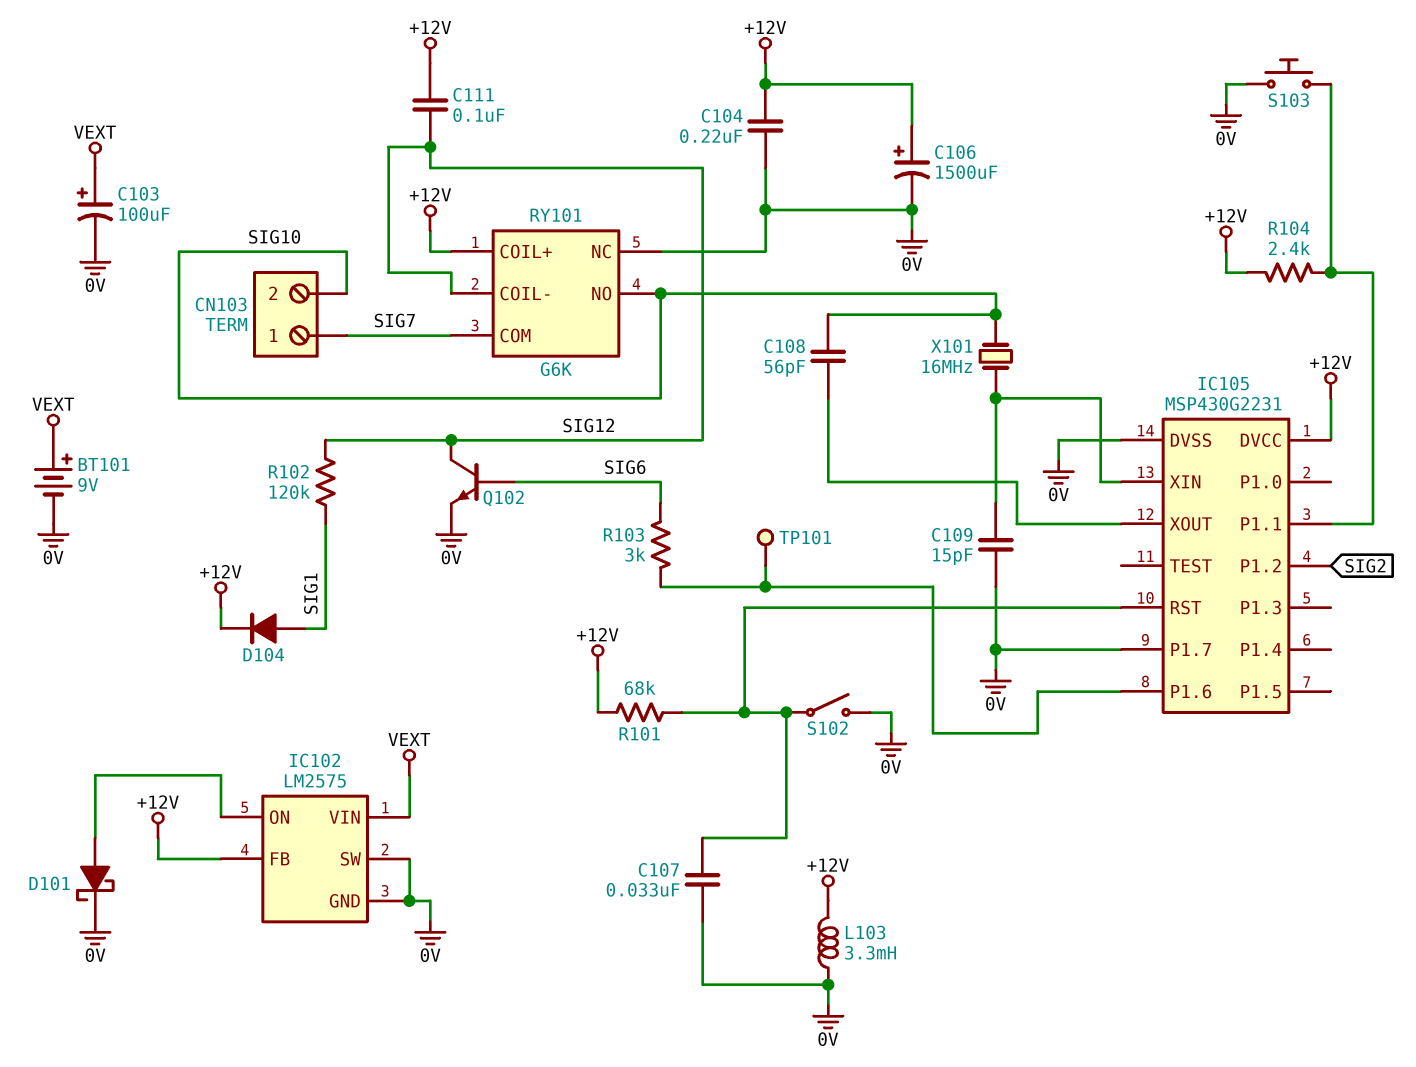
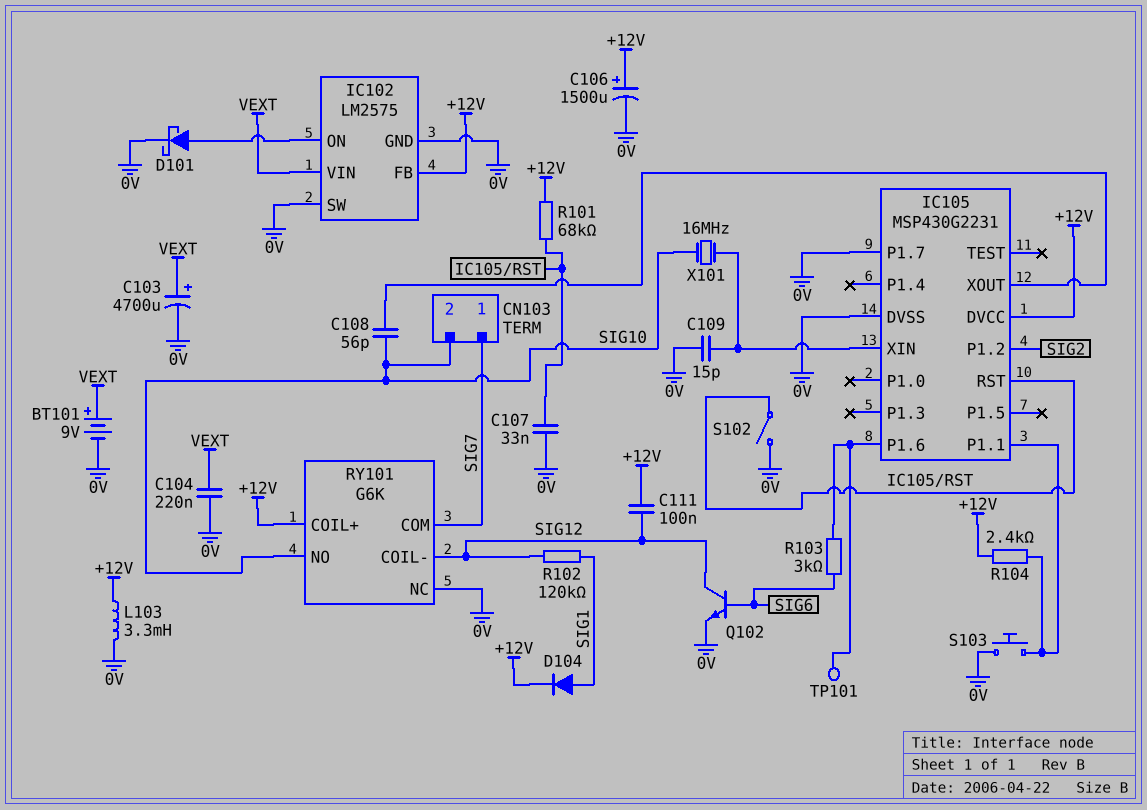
C103: 100uF (plus VEXT, minus 0V) -> 4700uF (plus VEXT, minus 0V)
C104: 220nF (+12V, 0V) -> 220nF (0V, VEXT)

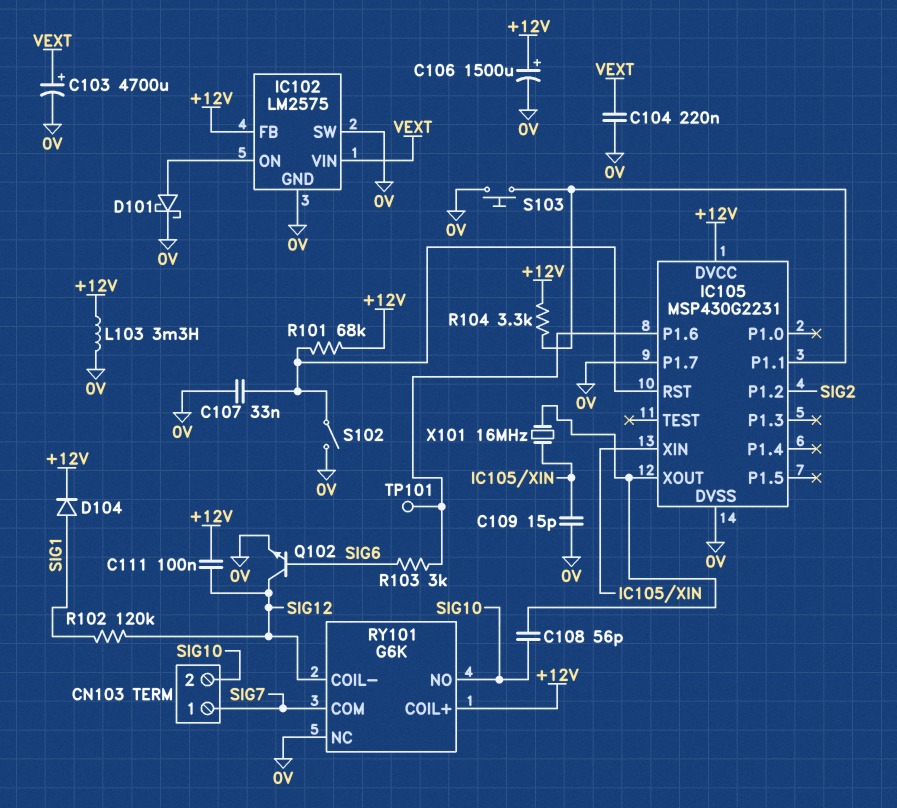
BT101: 9V (plus VEXT, minus 0V) -> none
R104: 2.4k (+12V, IC105/P1.1) -> 3.3k (+12V, IC105/P1.1)
X101: 16MHz (IC105/XIN, SIG10) -> 16MHz (IC105/XIN, IC105/XOUT)

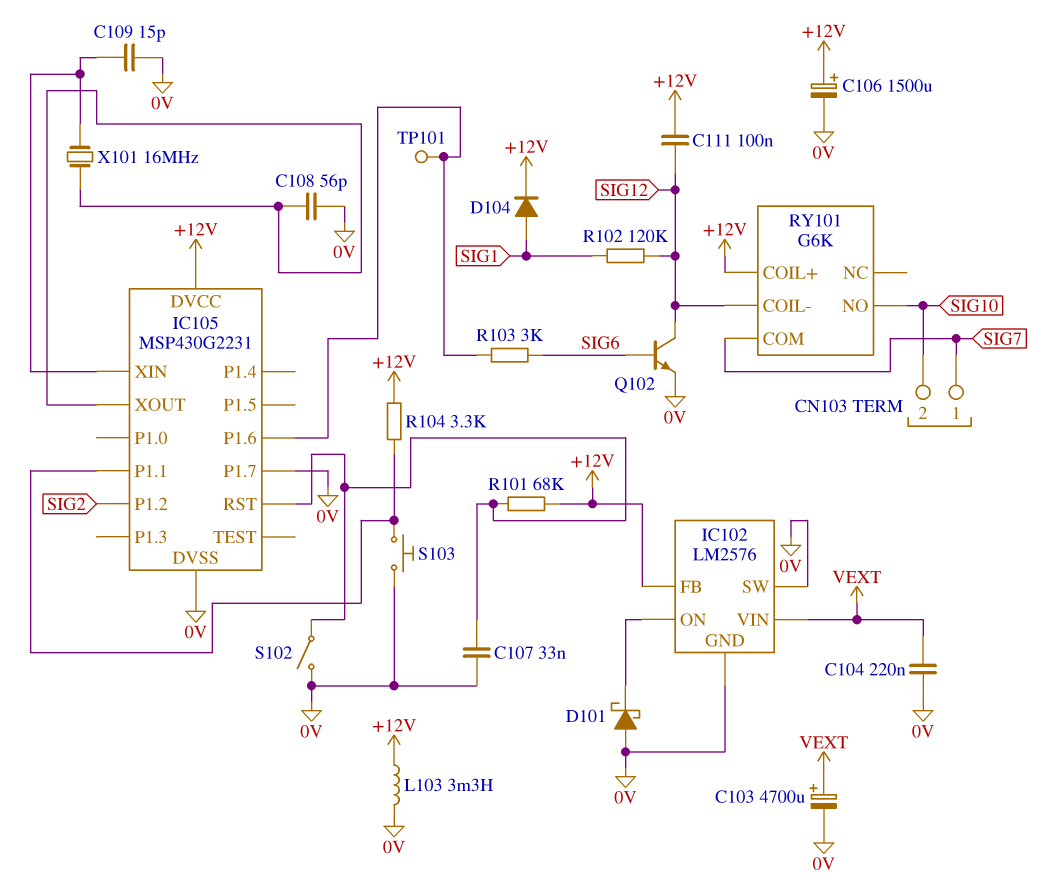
C108: 56pF (IC105/XOUT, SIG10) -> 56pF (0V, IC105/XOUT)
D101: schottky (A IC102/ON, K 0V) -> schottky (A 0V, K IC102/ON)
IC102: LM2575 -> LM2576
RY101 pin NC: 0V -> none

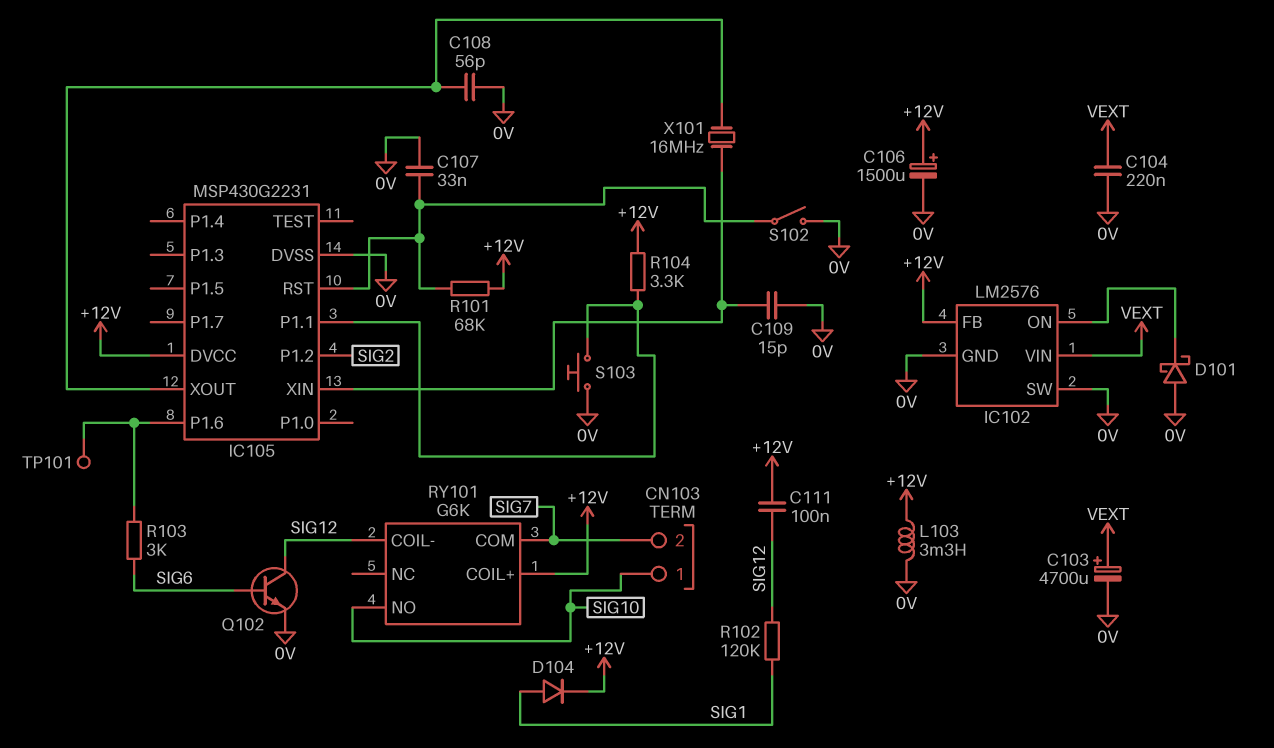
CN103 pin 1: SIG7 -> SIG10
CN103 pin 2: SIG10 -> SIG7
IC105 pin P1.7: 0V -> none

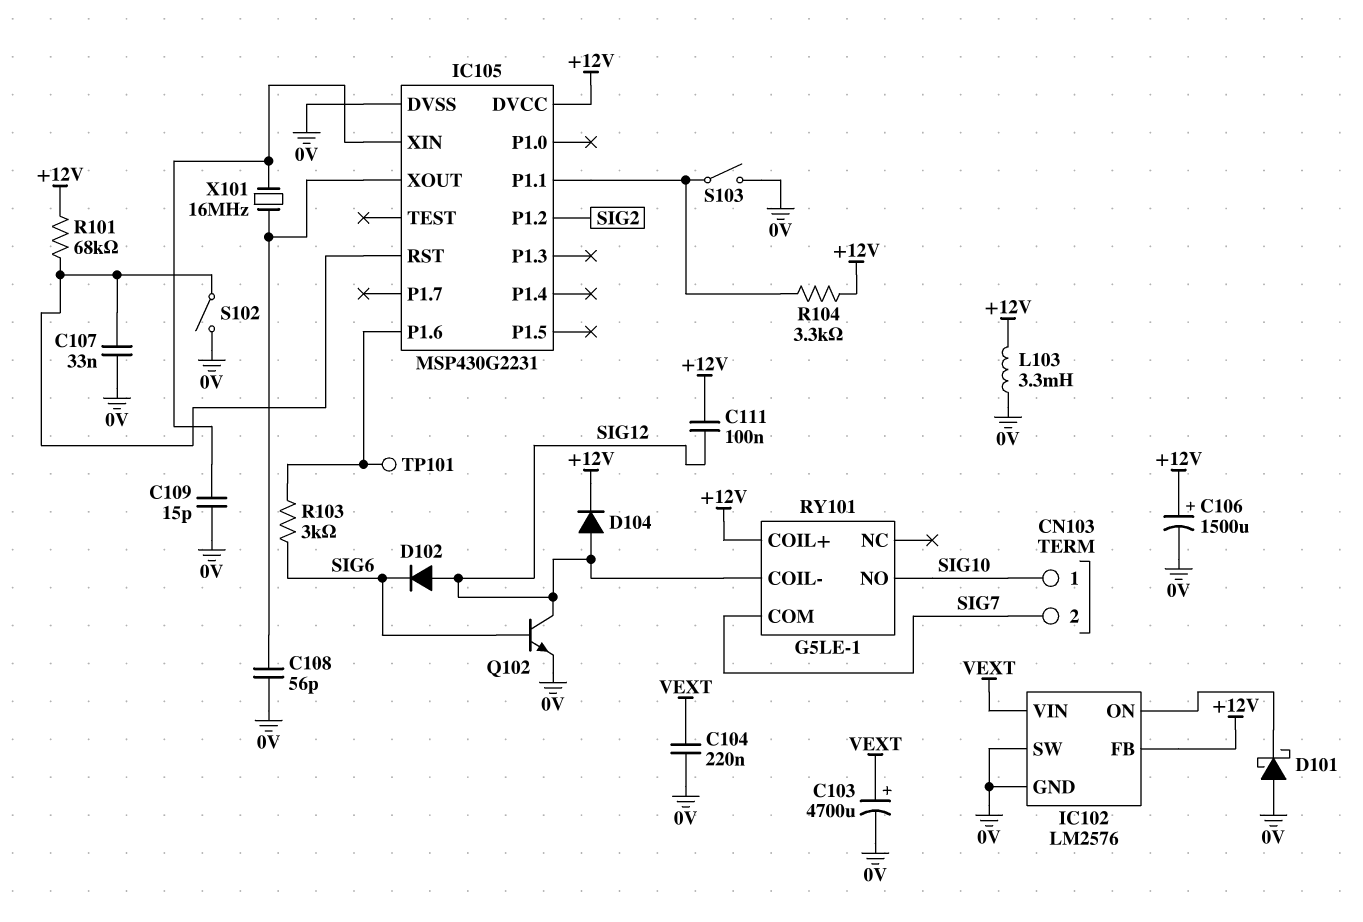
D102: none -> diode (A SIG12, K SIG6)
D104: diode (A SIG1, K +12V) -> diode (A SIG12, K +12V)
R102: 120k (SIG1, SIG12) -> none
RY101: G6K -> G5LE-1
S103: button (0V, IC105/P1.1) -> switch (0V, IC105/P1.1)

